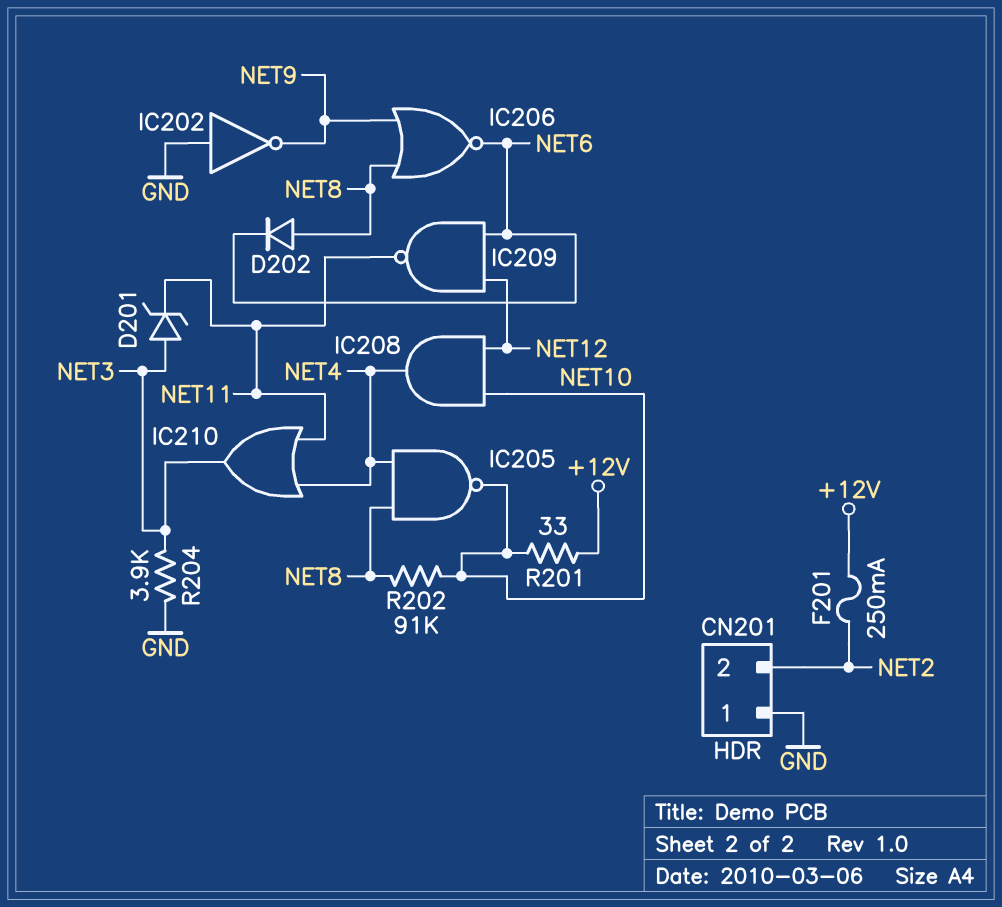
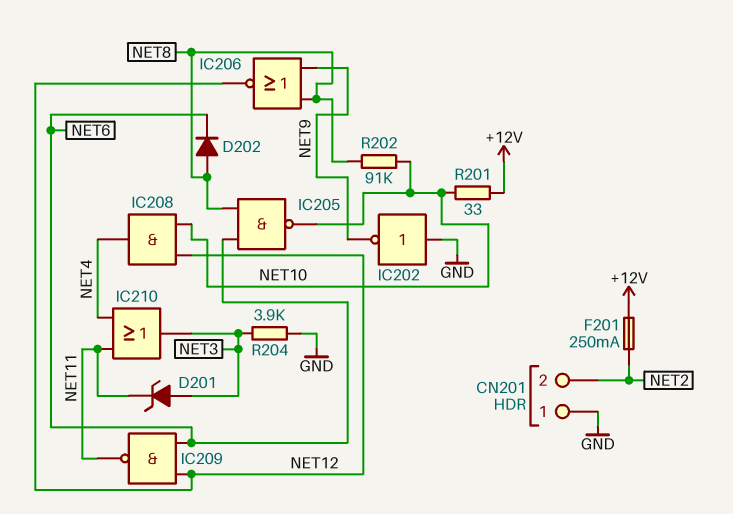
IC205: NAND (in NET4, in NET8, out NET10) -> NAND (in NET6, in NET8, out NET10)
IC206: NOR (in NET8, in NET9, out NET6) -> NOR (in NET8, in NET9, out NET12)

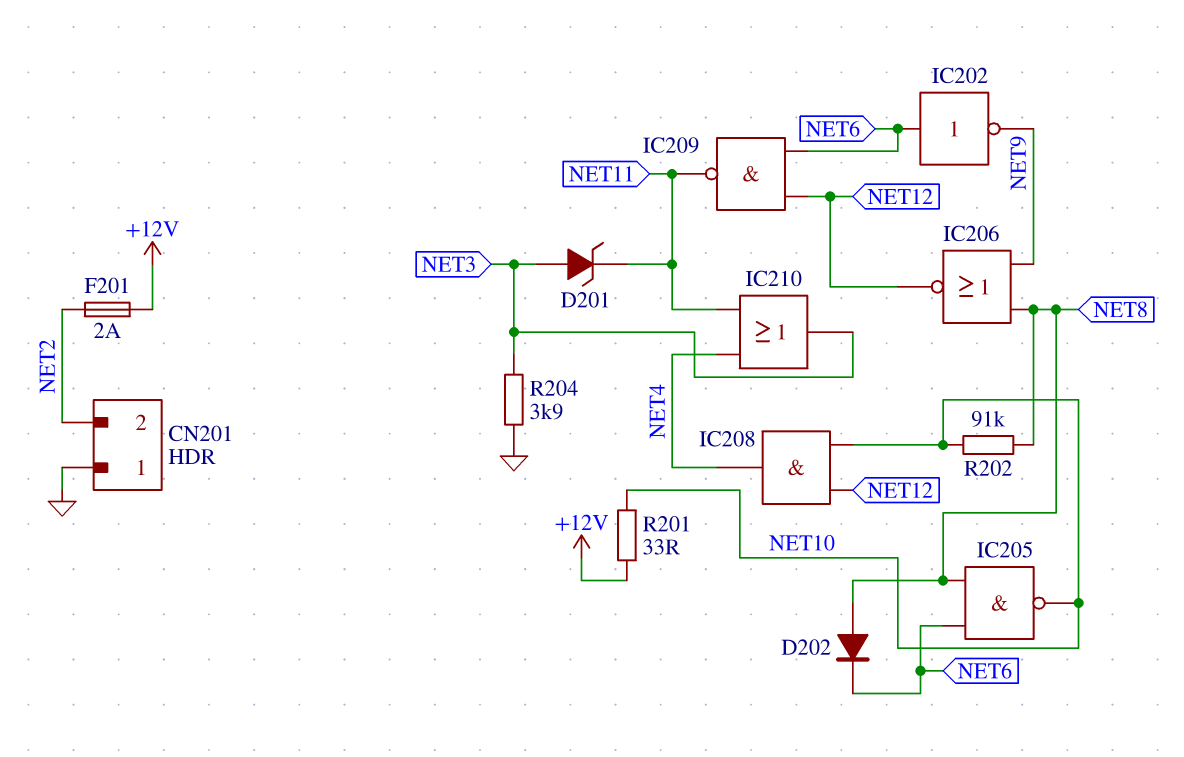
F201: 250mA (+12V, NET2) -> 2A (+12V, NET2)
IC202: NOT (in GND, out NET9) -> NOT (in NET6, out NET9)

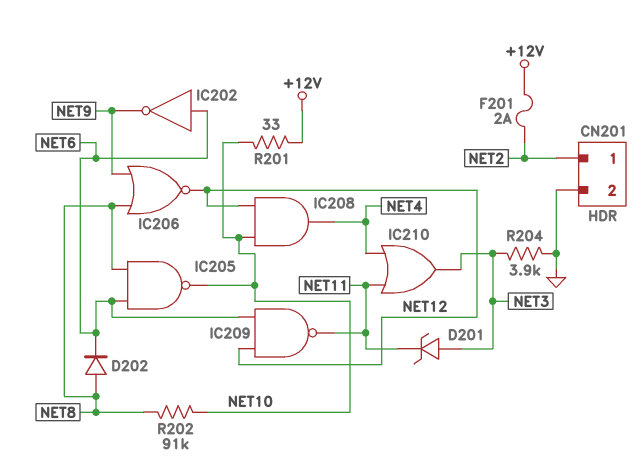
CN201 pin 1: GND -> NET2
CN201 pin 2: NET2 -> GND

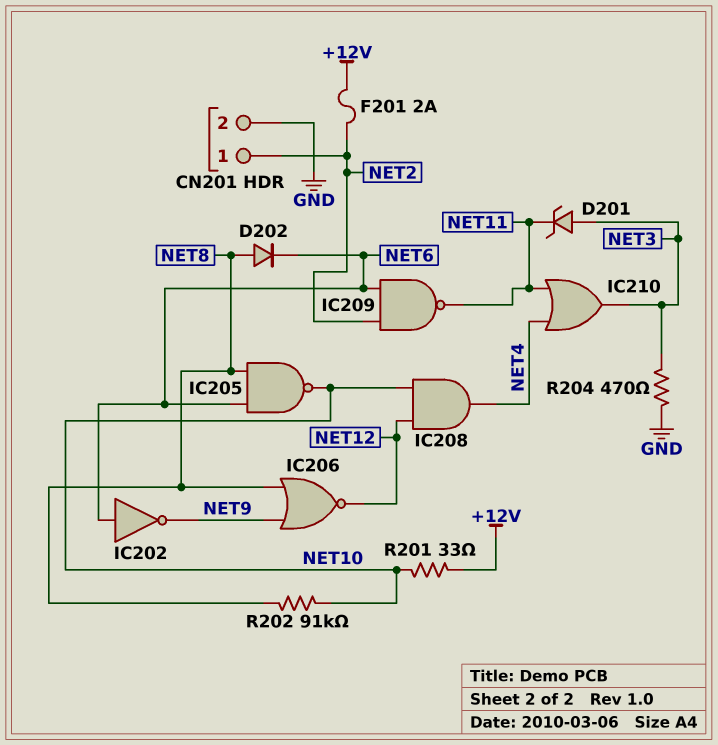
IC209: NAND (in NET6, in NET12, out NET11) -> NAND (in NET2, in NET6, out NET11)
R204: 3.9k (GND, NET3) -> 470 (GND, NET3)

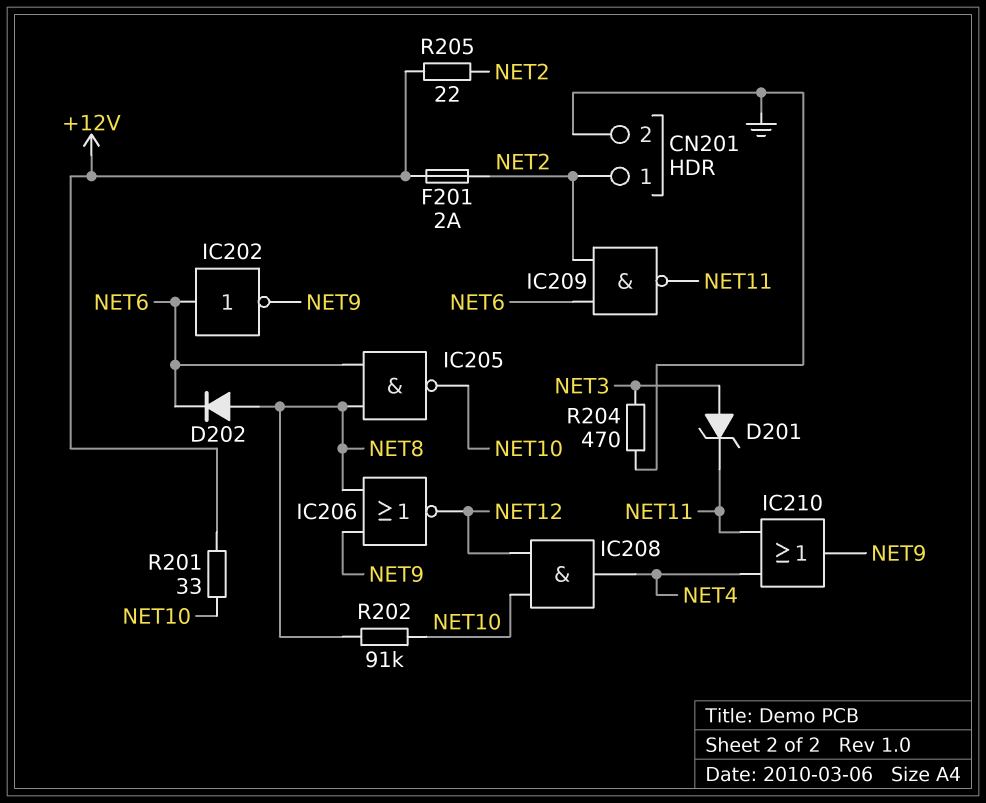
IC210: OR (in NET4, in NET11, out NET3) -> OR (in NET4, in NET11, out NET9)
R205: none -> 22 (+12V, NET2)

